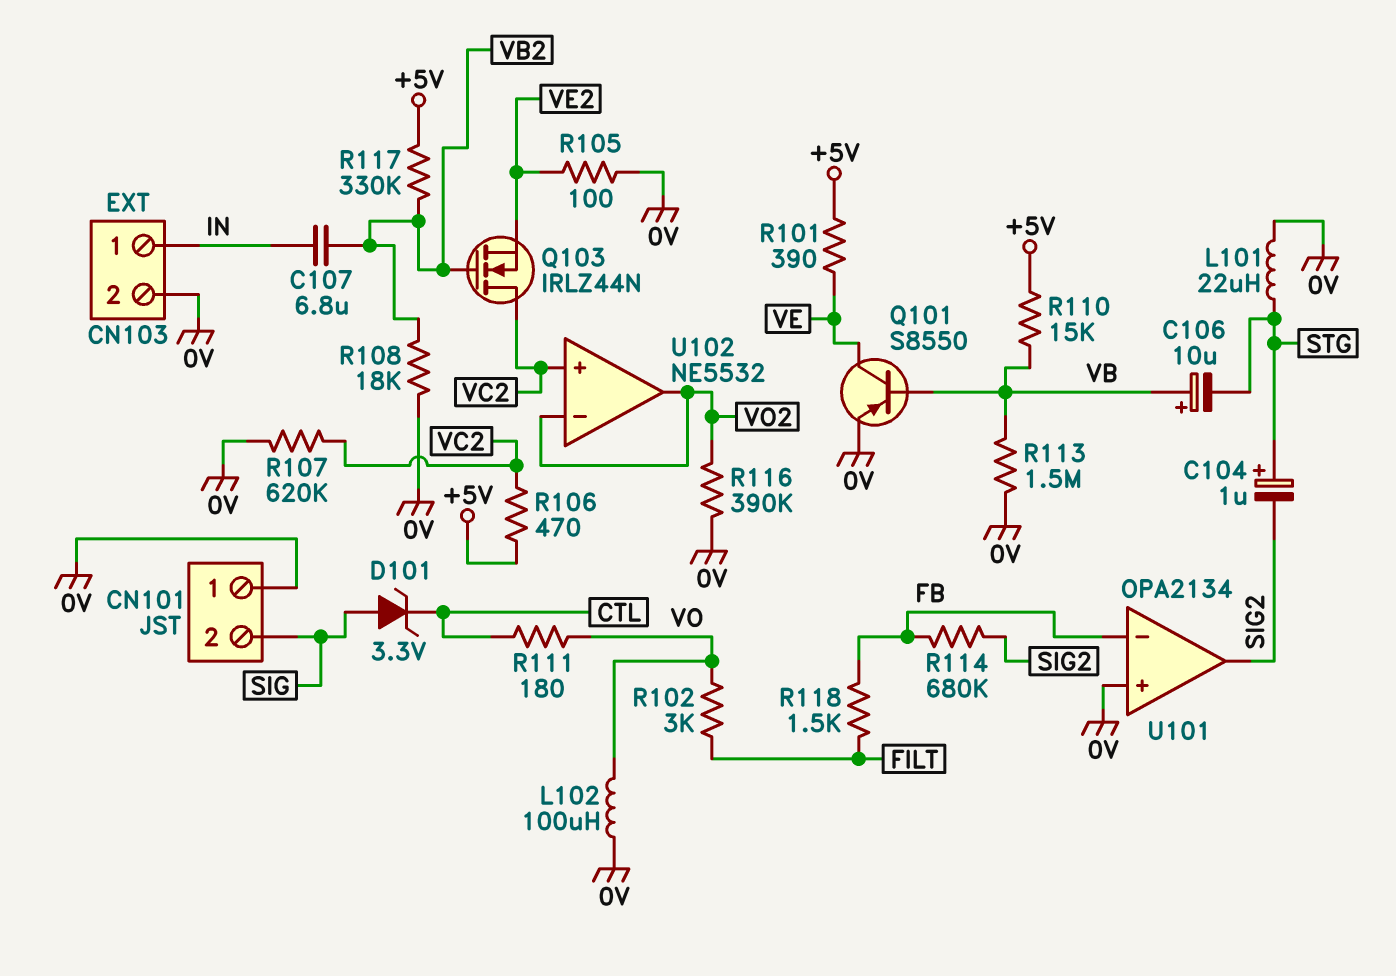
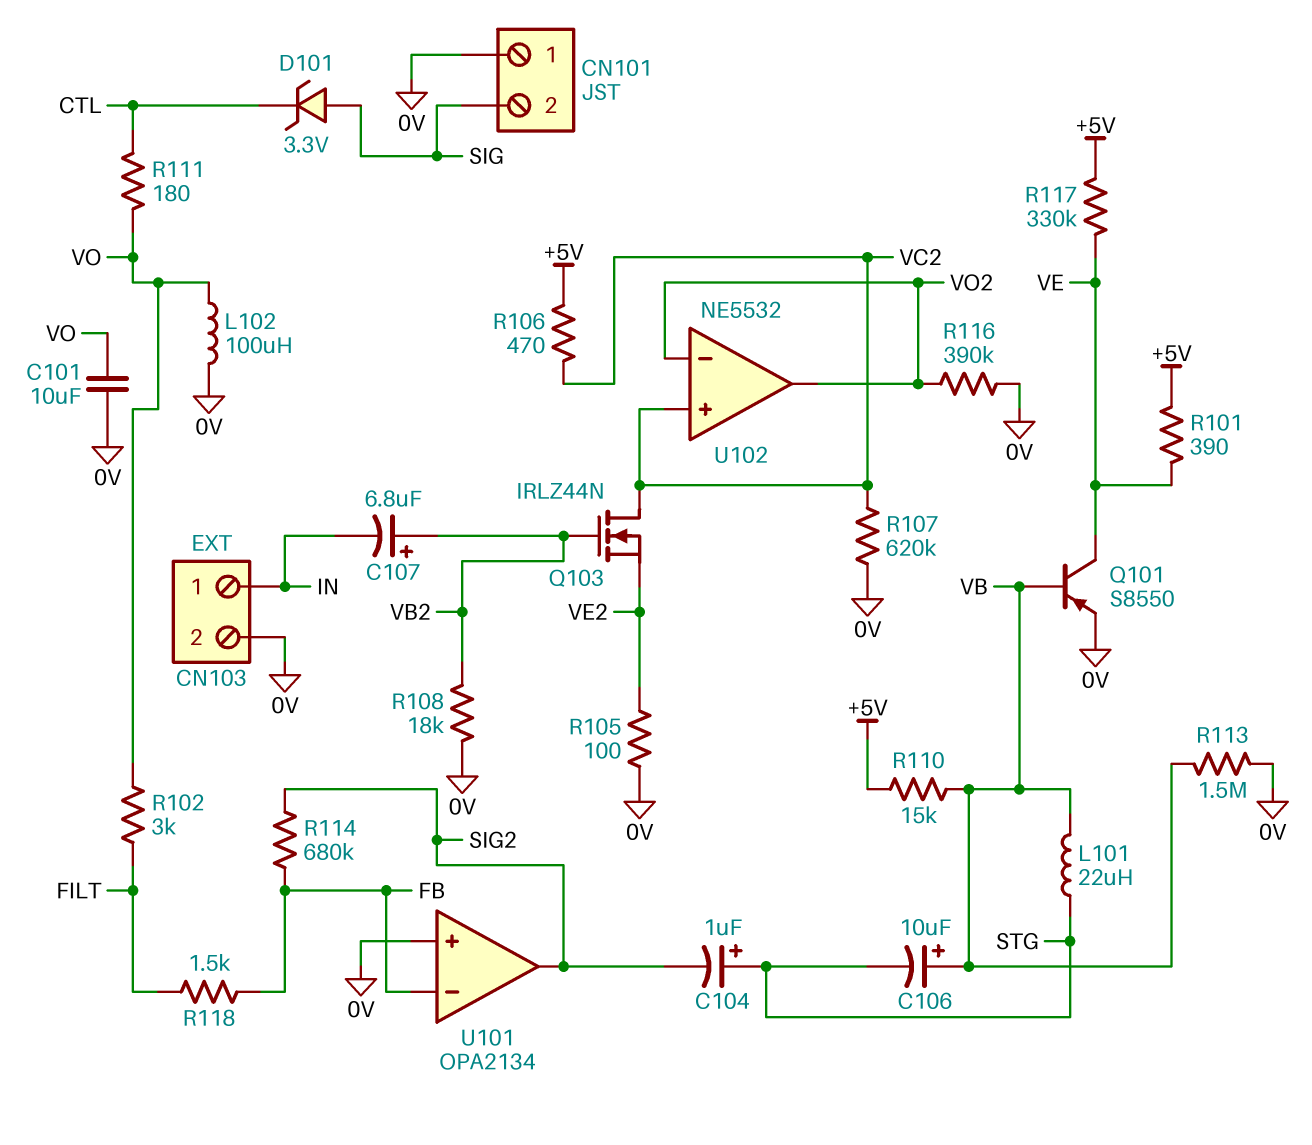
C101: none -> 10uF (0V, VO)
C107: 6.8uF (IN, VB2) -> 6.8uF (plus VB2, minus IN)
L101: 22uH (0V, STG) -> 22uH (STG, VB)
R117: 330k (+5V, VB2) -> 330k (+5V, VE)

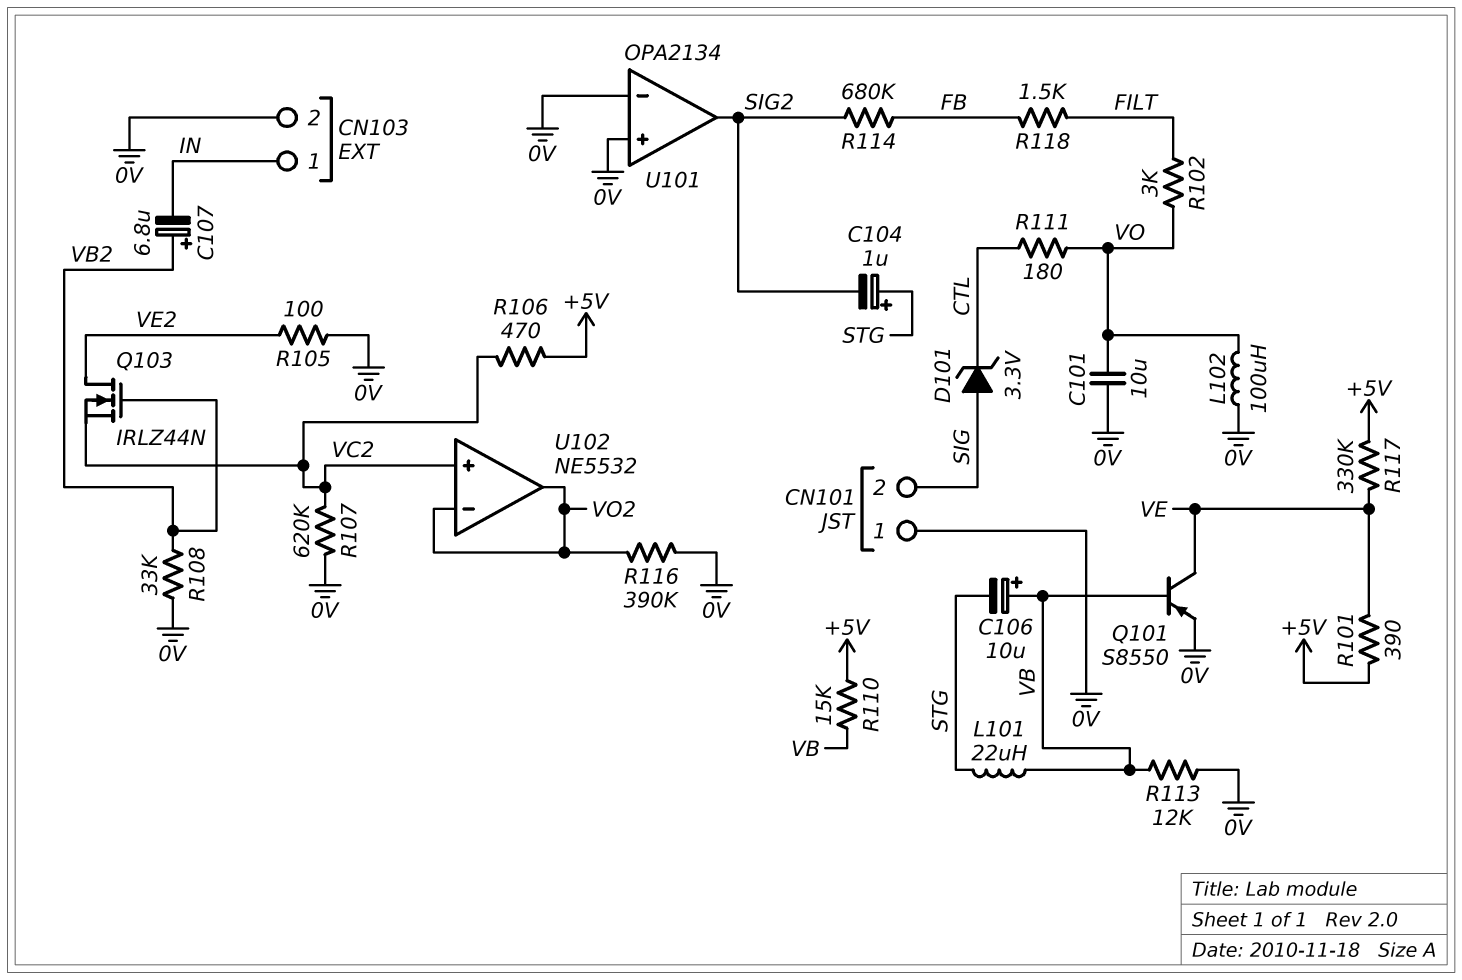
Q103: NMOS IRLZ44N (G VB2, D VC2, S VE2) -> NMOS IRLZ44N (G VB2, D VE2, S VC2)
R108: 18k (0V, VB2) -> 33k (0V, VB2)
R113: 1.5M (0V, VB) -> 12k (0V, VB)
U101 pin in-: FB -> 0V

